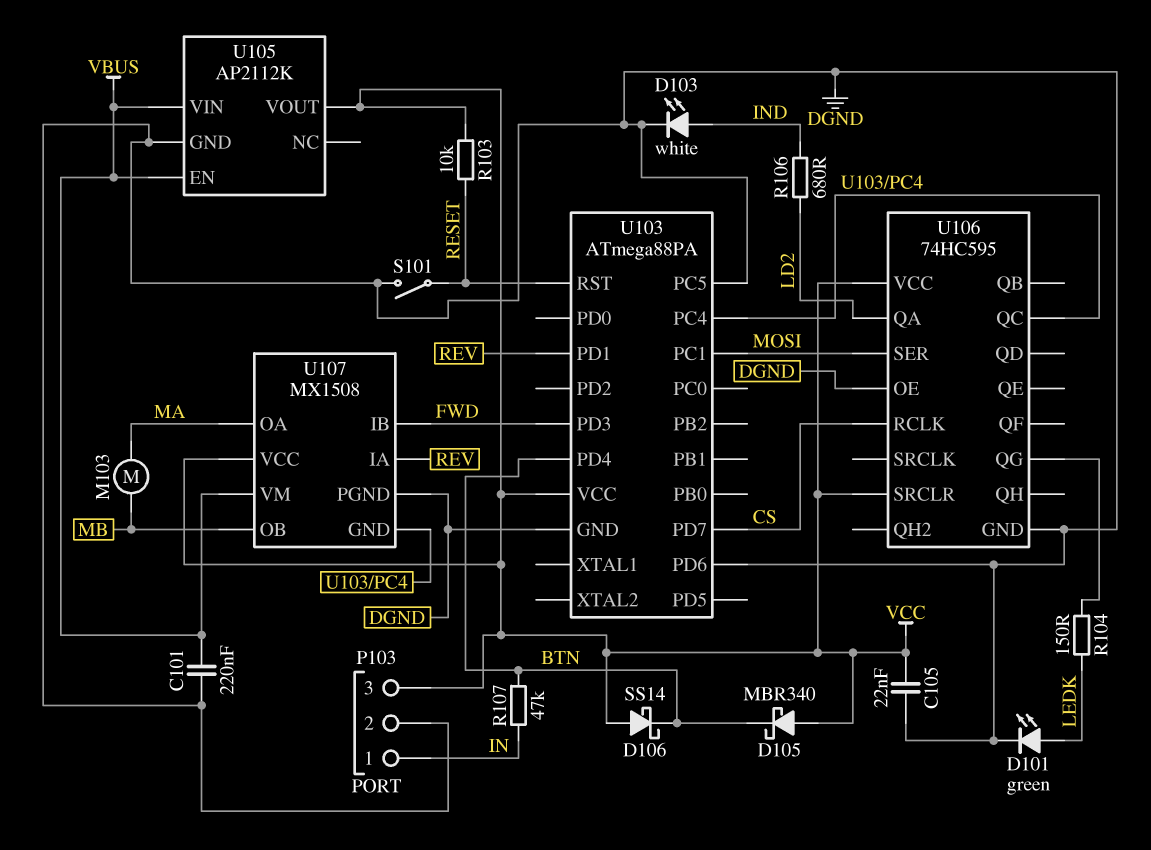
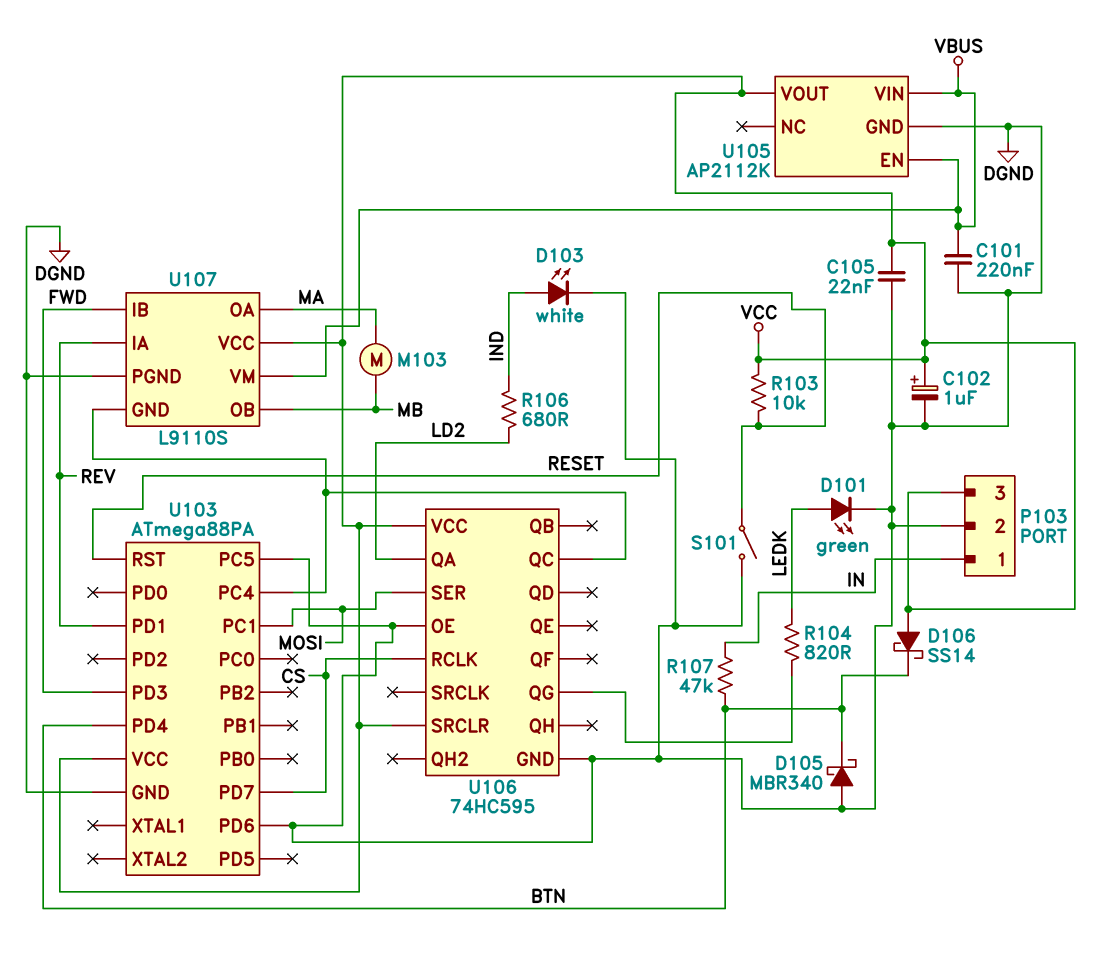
C102: none -> 1uF (plus VCC, minus DGND)
D105: schottky MBR340 (A VCC, K BTN) -> schottky MBR340 (A DGND, K BTN)
R104: 150 (LEDK, U106/QG) -> 820 (LEDK, U106/QG)
U107: MX1508 -> L9110S

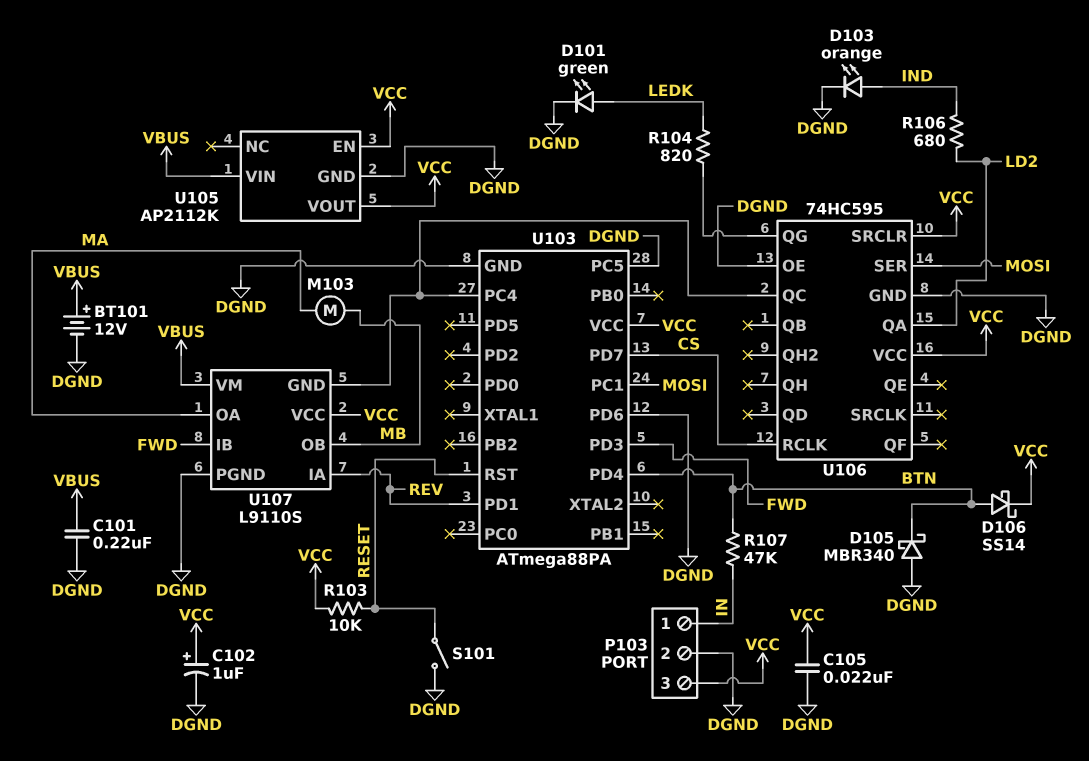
BT101: none -> 12V (plus VBUS, minus DGND)
D103: LED white (A IND, K DGND) -> LED orange (A IND, K DGND)
D106: schottky SS14 (A VCC, K BTN) -> schottky SS14 (A BTN, K VCC)
U105 pin EN: VBUS -> VCC

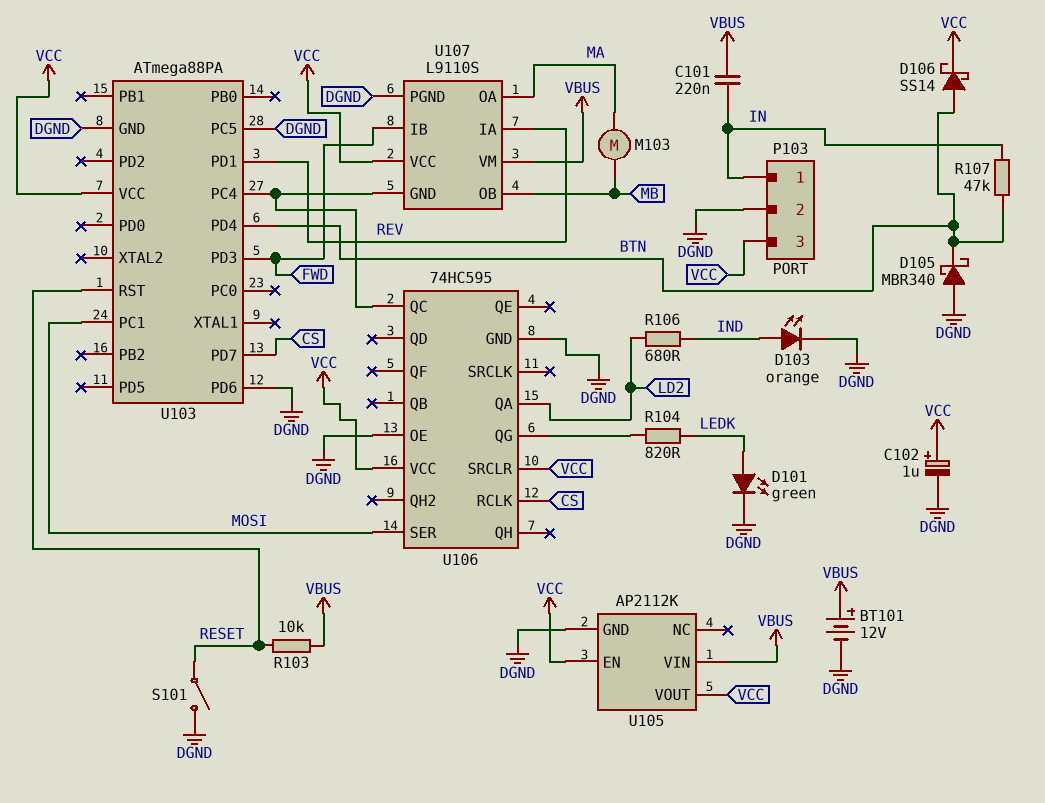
C101: 220nF (DGND, VBUS) -> 220nF (IN, VBUS)
C105: 22nF (DGND, VCC) -> none
R103: 10k (RESET, VCC) -> 10k (RESET, VBUS)

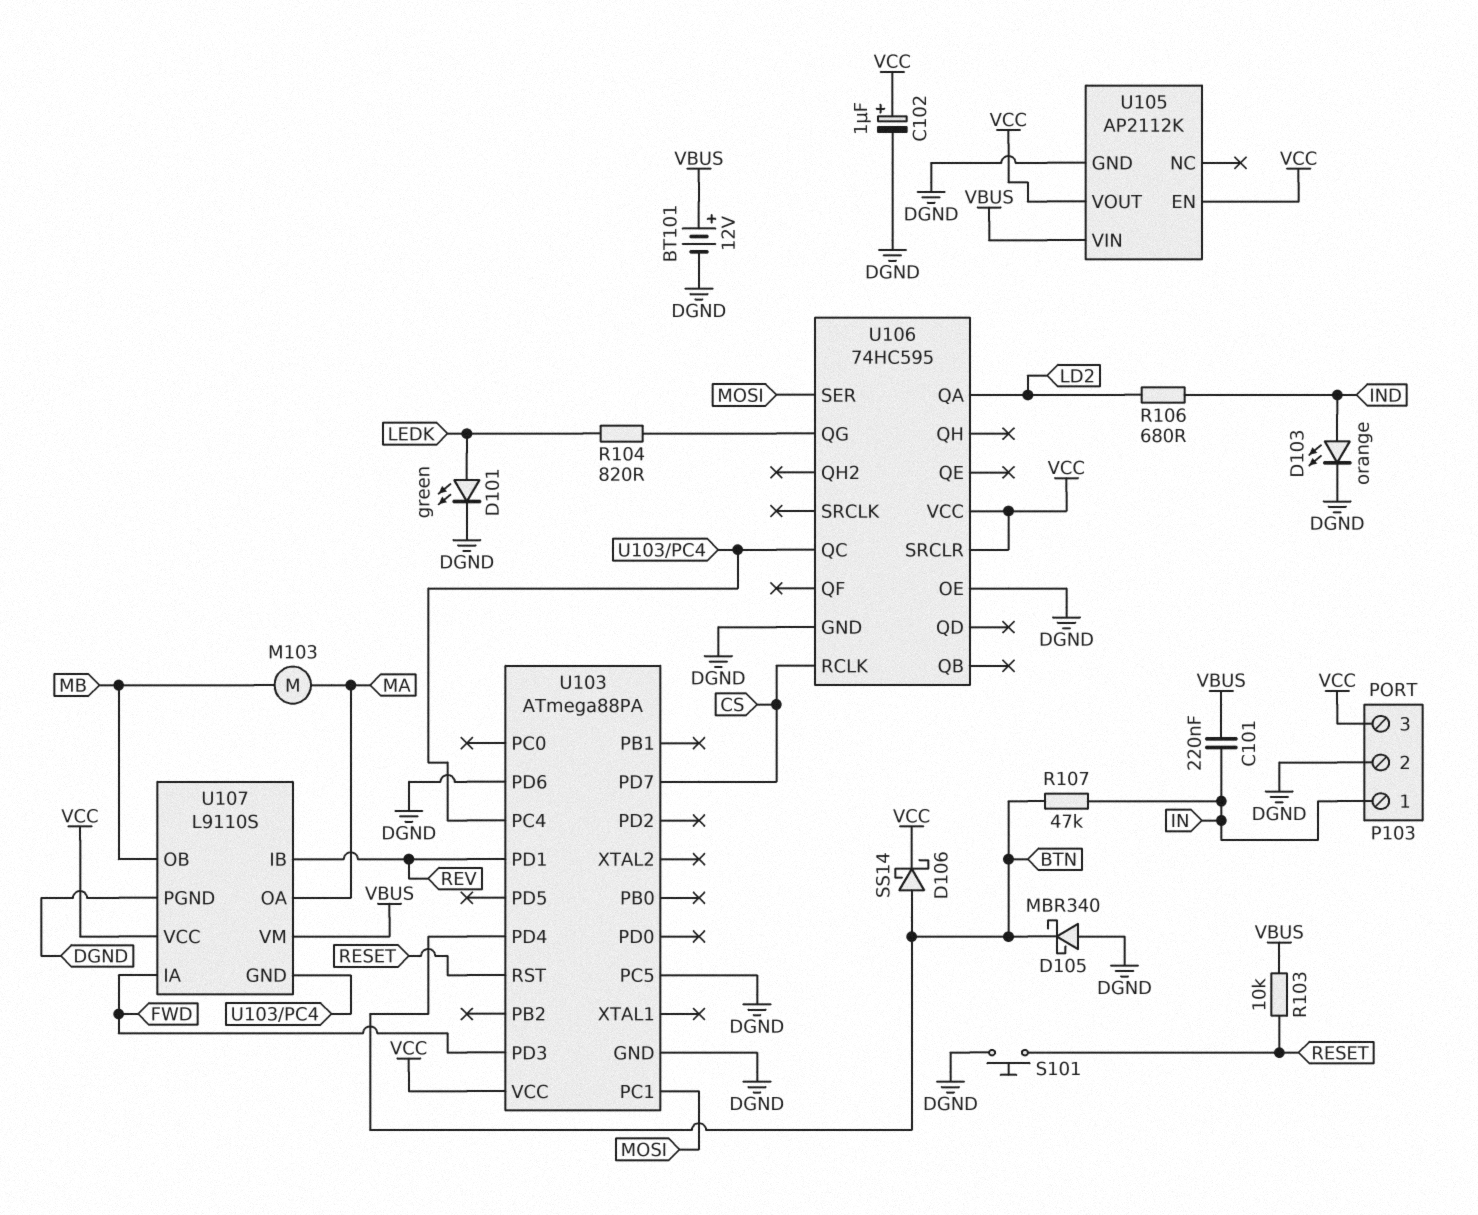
S101: switch (DGND, RESET) -> button (DGND, RESET)
U107 pin IA: REV -> FWD
U107 pin IB: FWD -> REV

